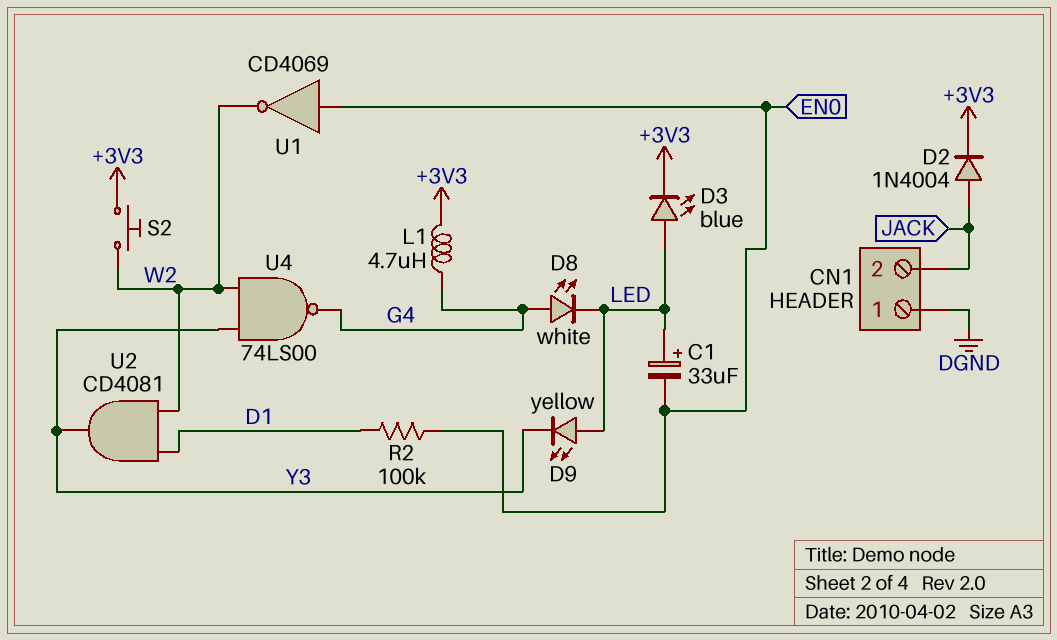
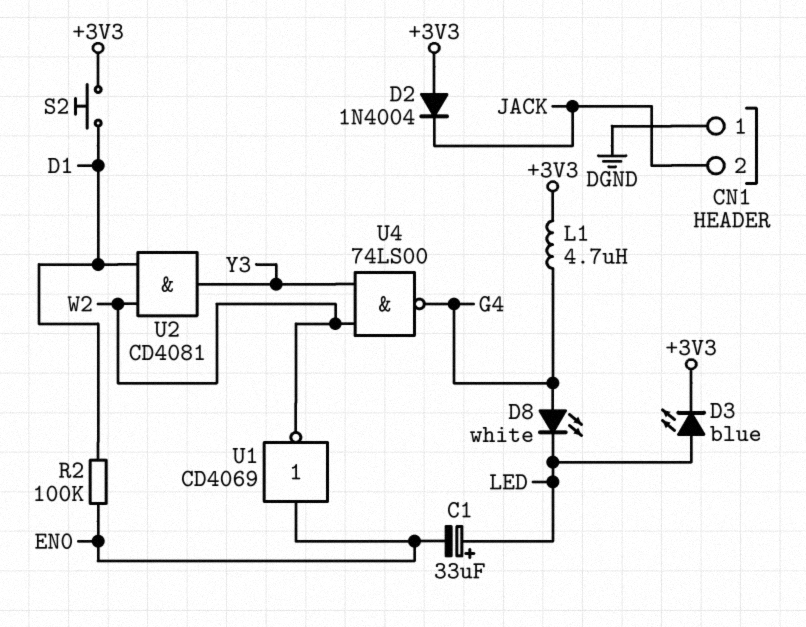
D2: diode 1N4004 (A JACK, K +3V3) -> diode 1N4004 (A +3V3, K JACK)
D9: LED yellow (A LED, K Y3) -> none
S2: button (+3V3, W2) -> button (+3V3, D1)

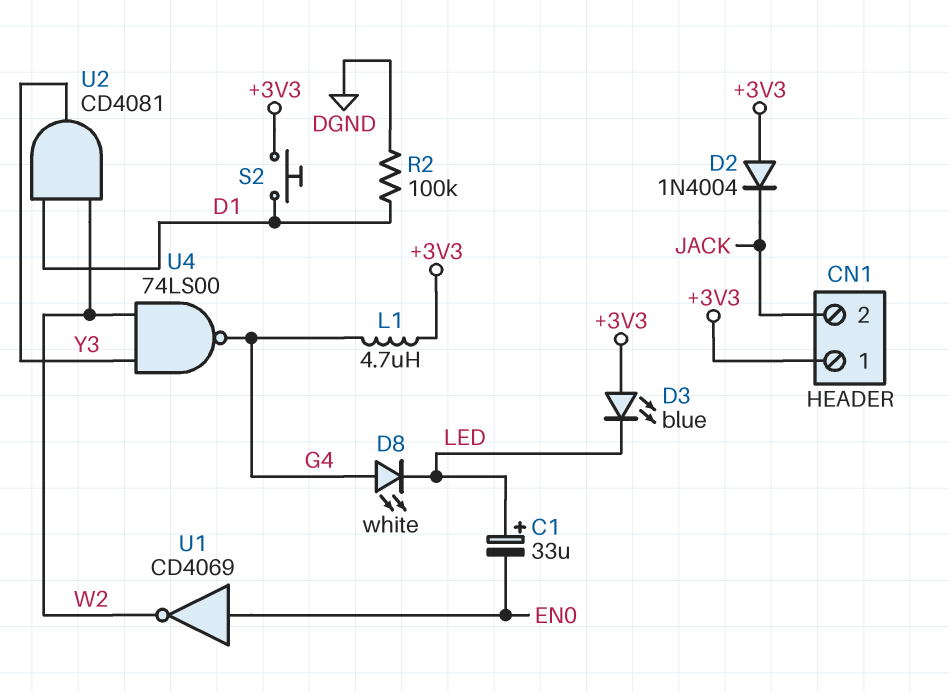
CN1 pin 1: DGND -> +3V3
D3: LED blue (A LED, K +3V3) -> LED blue (A +3V3, K LED)
R2: 100k (D1, EN0) -> 100k (D1, DGND)

